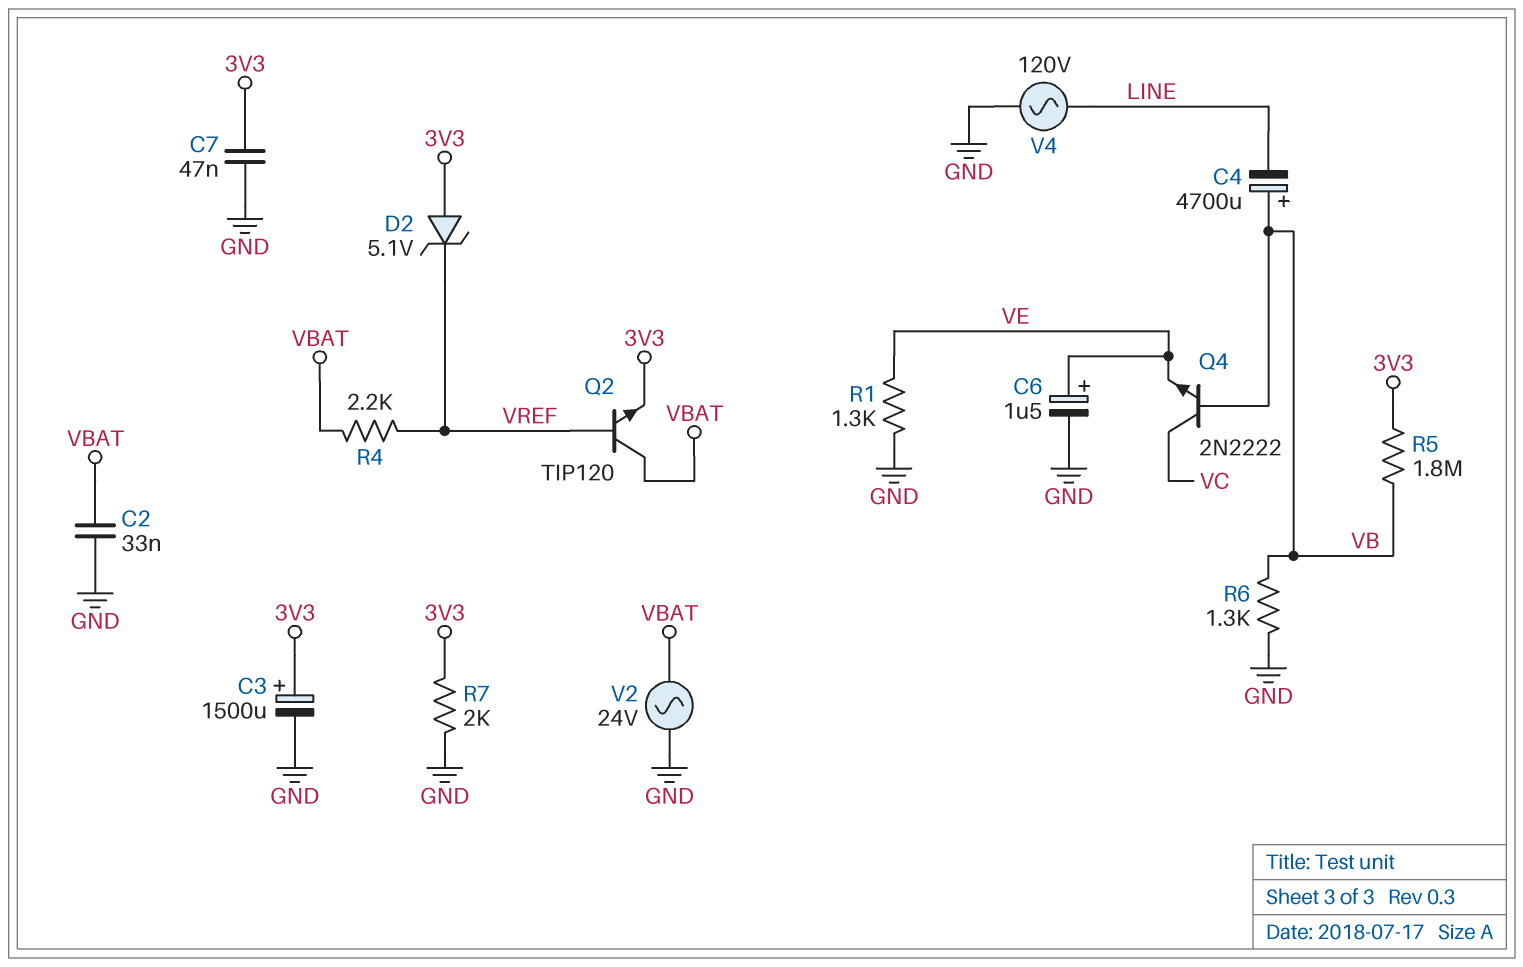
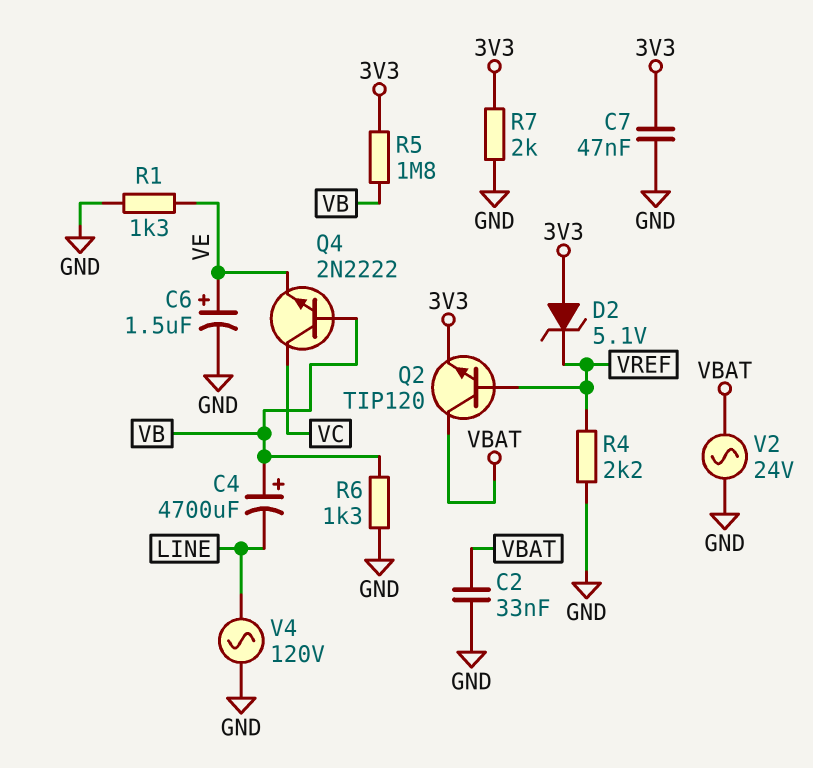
C3: 1500uF (plus 3V3, minus GND) -> none
R4: 2.2k (VBAT, VREF) -> 2.2k (GND, VREF)

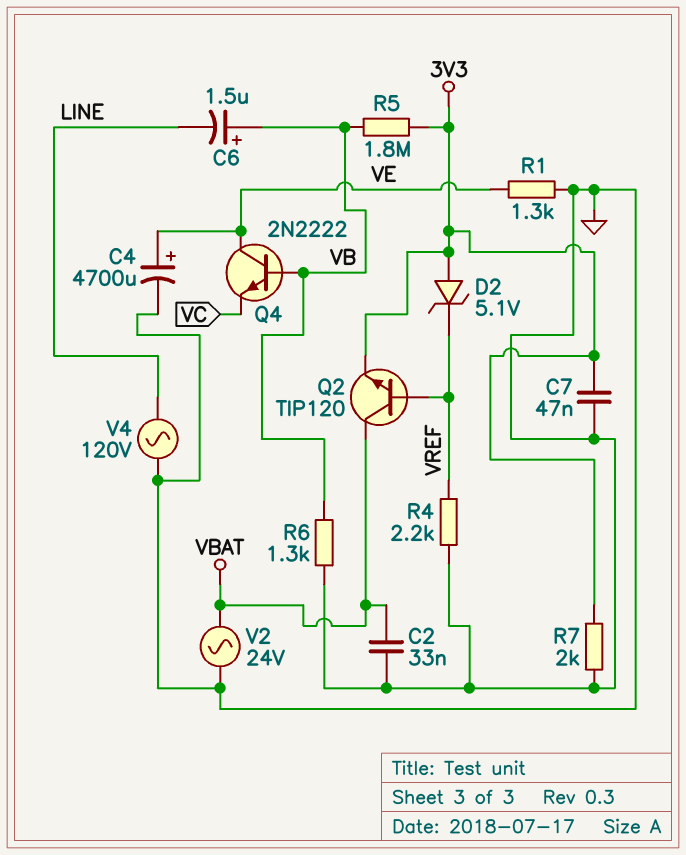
C4: 4700uF (plus VB, minus LINE) -> 4700uF (plus VE, minus GND)
C6: 1.5uF (plus VE, minus GND) -> 1.5uF (plus VB, minus LINE)
Q4: NPN 2N2222 (B VB, C VC, E VE) -> NPN 2N2222 (B VB, C VE, E VC)

